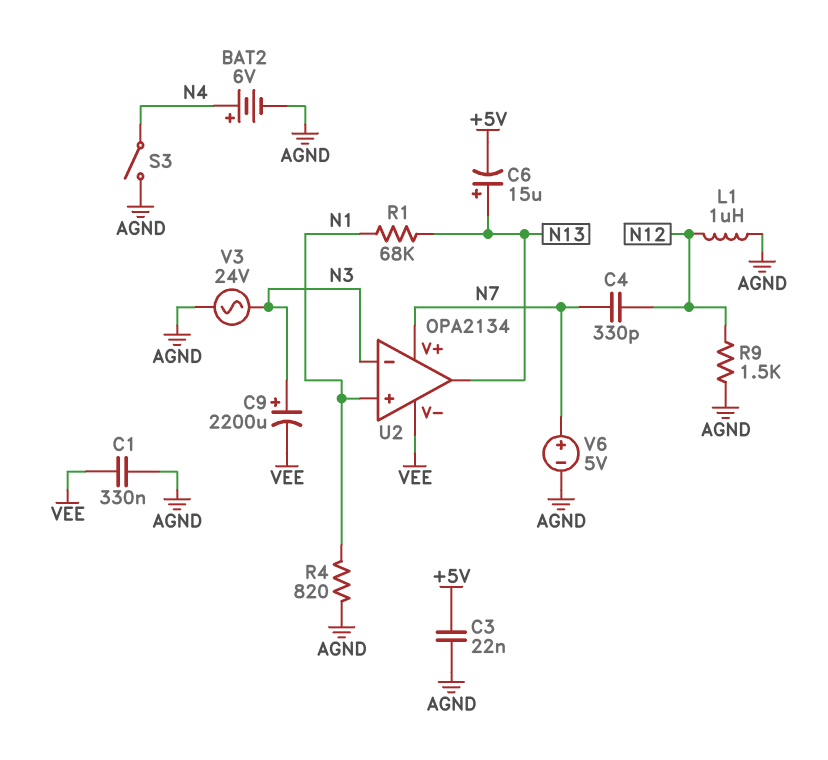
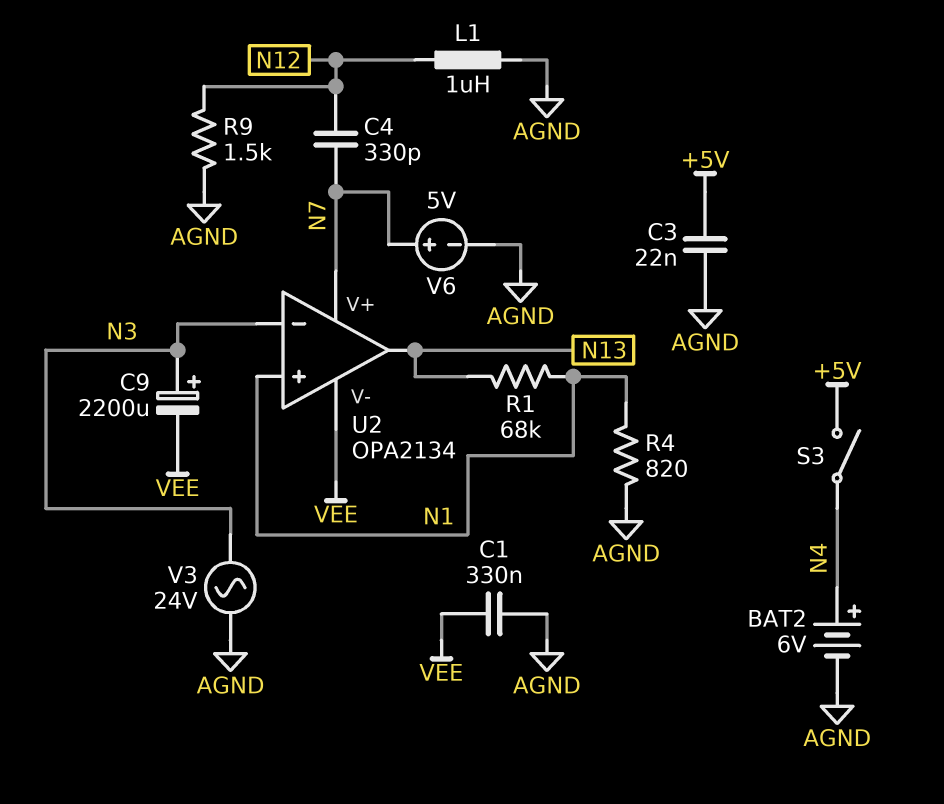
C6: 15uF (plus N13, minus +5V) -> none
S3: switch (AGND, N4) -> switch (+5V, N4)

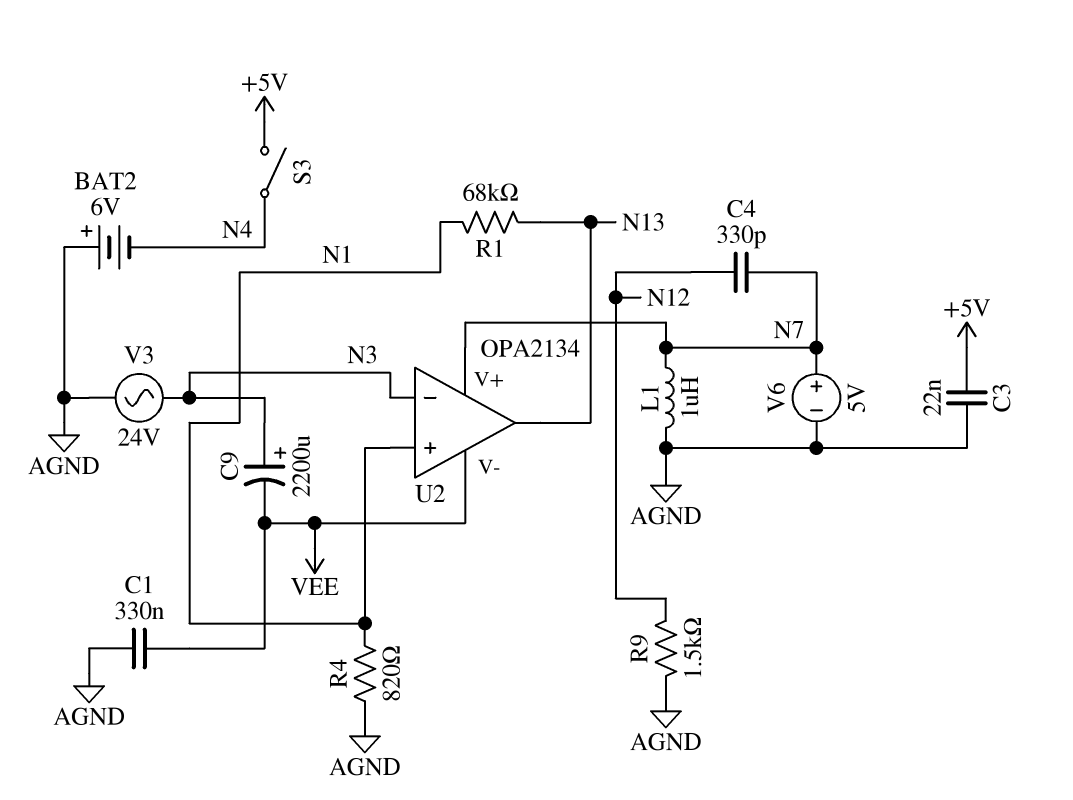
BAT2: 6V (plus N4, minus AGND) -> 6V (plus AGND, minus N4)
L1: 1uH (AGND, N12) -> 1uH (AGND, N7)

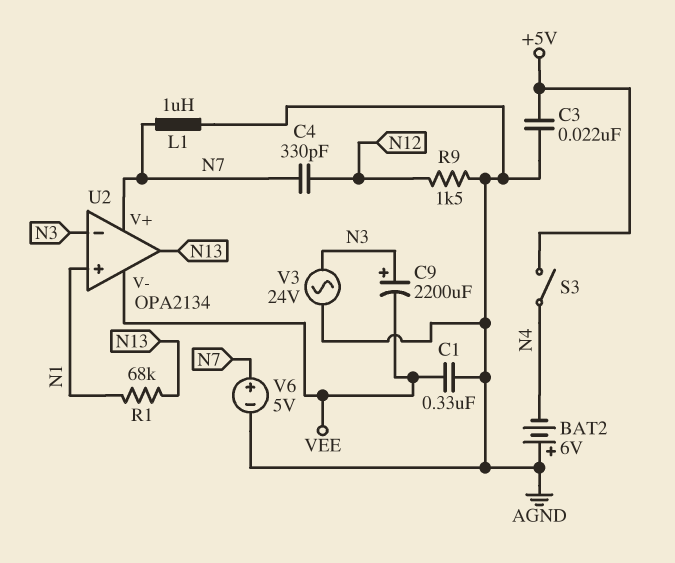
R4: 820 (AGND, N1) -> none

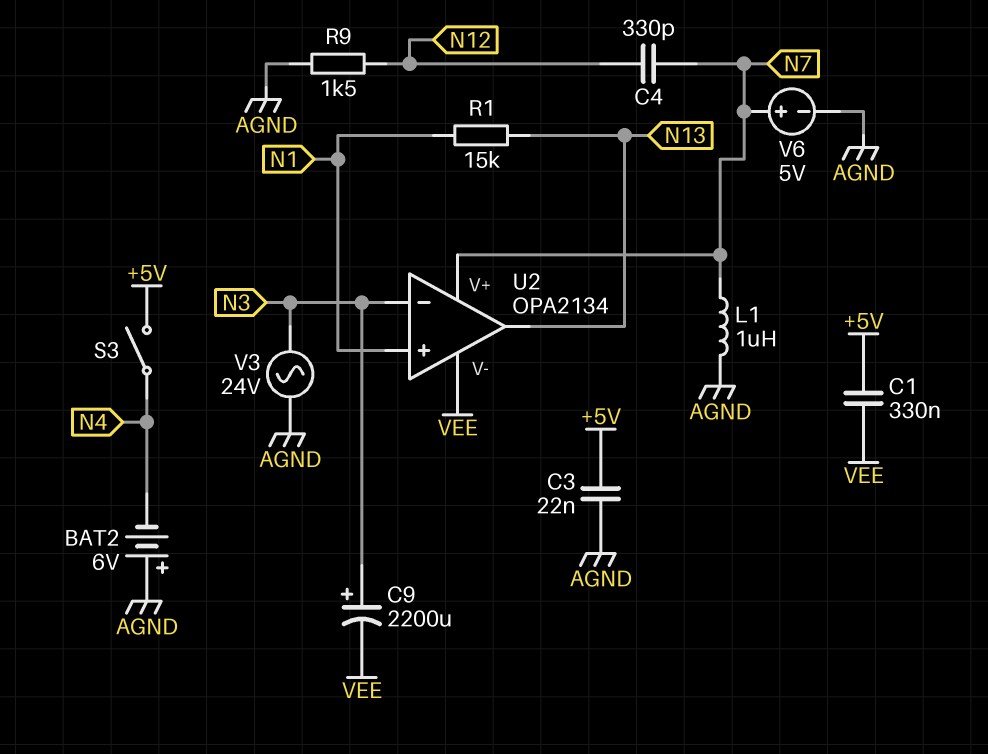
C1: 330nF (AGND, VEE) -> 330nF (+5V, VEE)
R1: 68k (N1, N13) -> 15k (N1, N13)

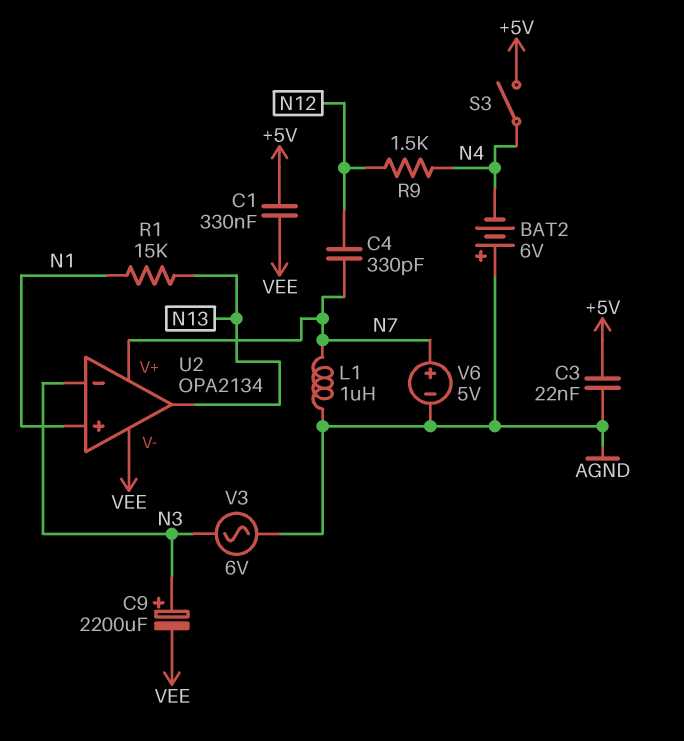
R9: 1.5k (AGND, N12) -> 1.5k (N4, N12)
V3: AC 24V (AGND, N3) -> AC 6V (AGND, N3)

